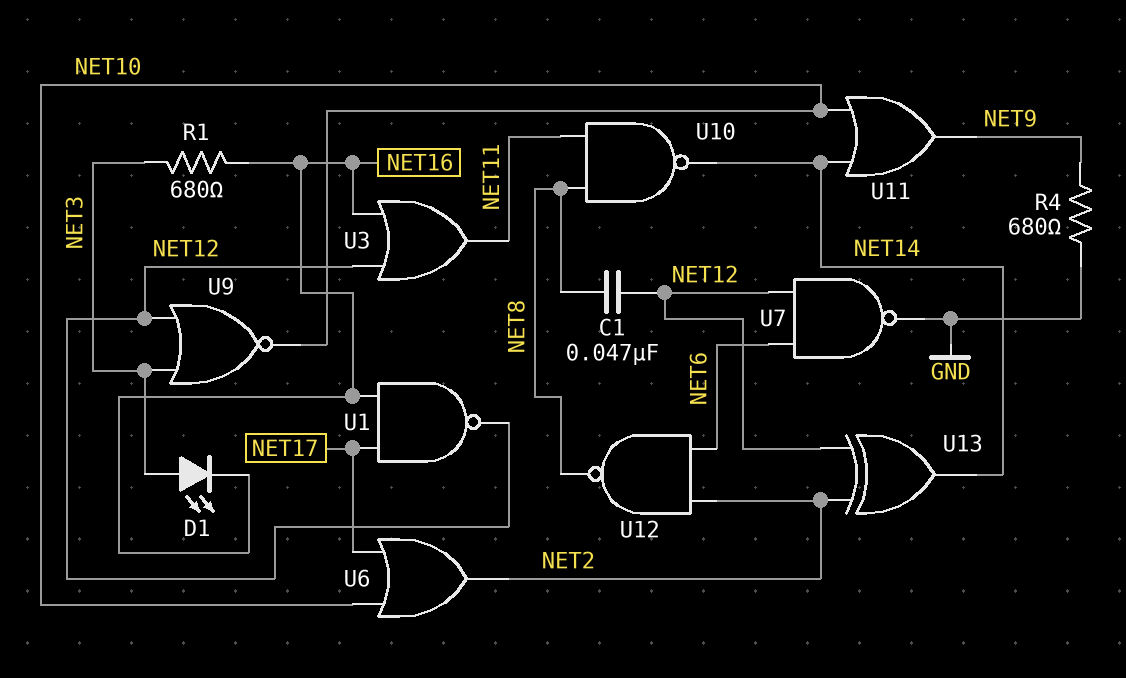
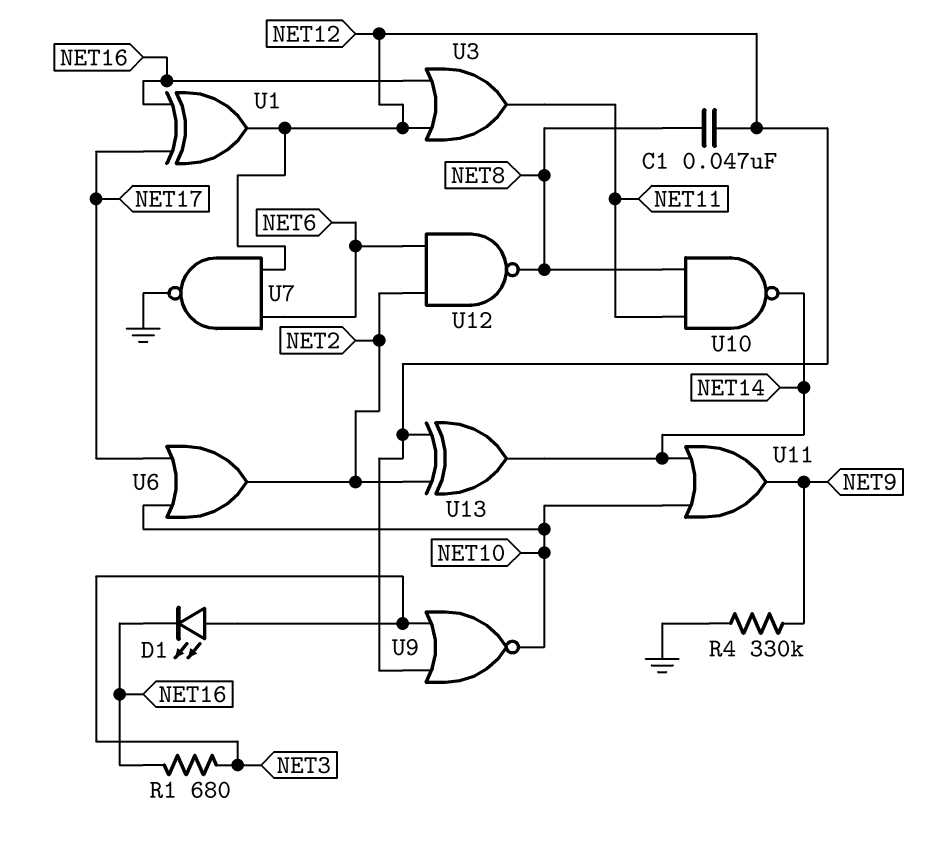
R4: 680 (GND, NET9) -> 330k (GND, NET9)
U1: NAND (in NET16, in NET17, out NET12) -> XOR (in NET16, in NET17, out NET12)

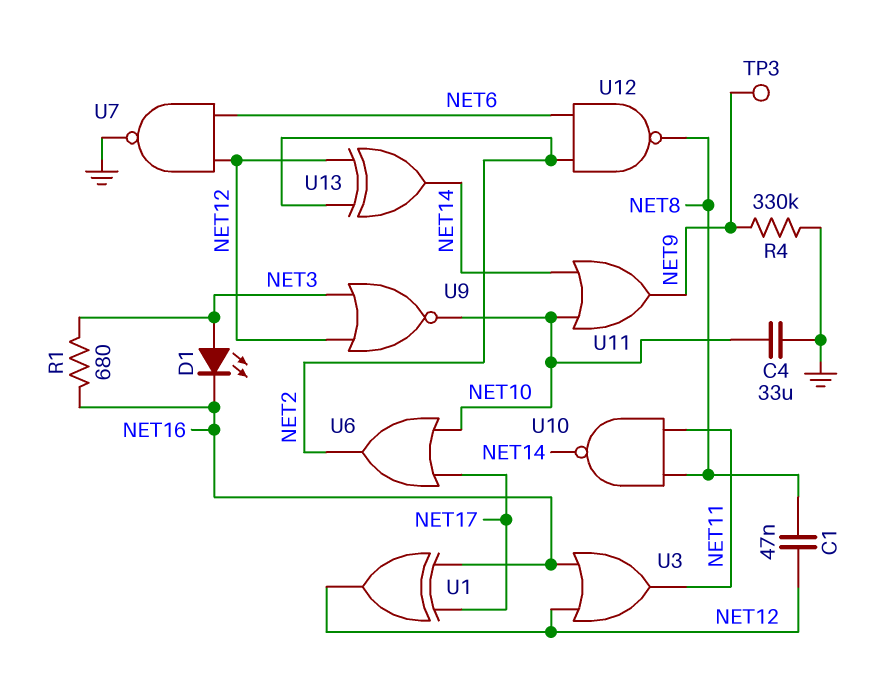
C4: none -> 33uF (GND, NET10)
TP3: none -> test point (NET9)

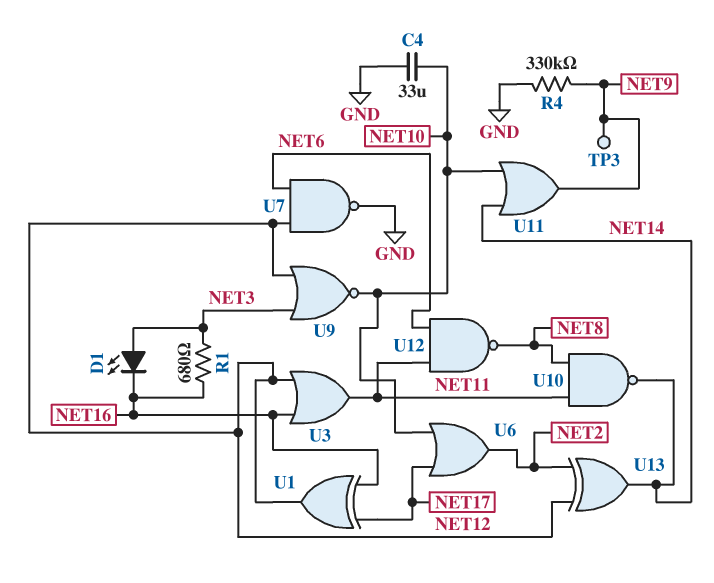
C1: 47nF (NET8, NET12) -> none
U12: NAND (in NET2, in NET6, out NET8) -> NAND (in NET6, in NET11, out NET8)

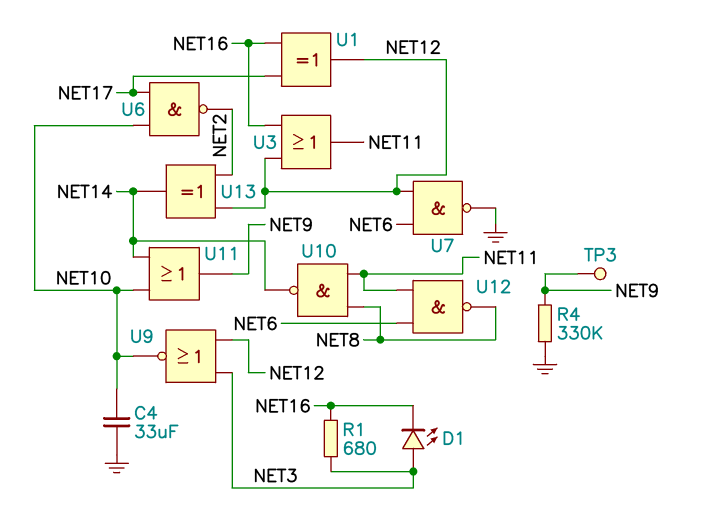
U6: OR (in NET10, in NET17, out NET2) -> NAND (in NET10, in NET17, out NET2)

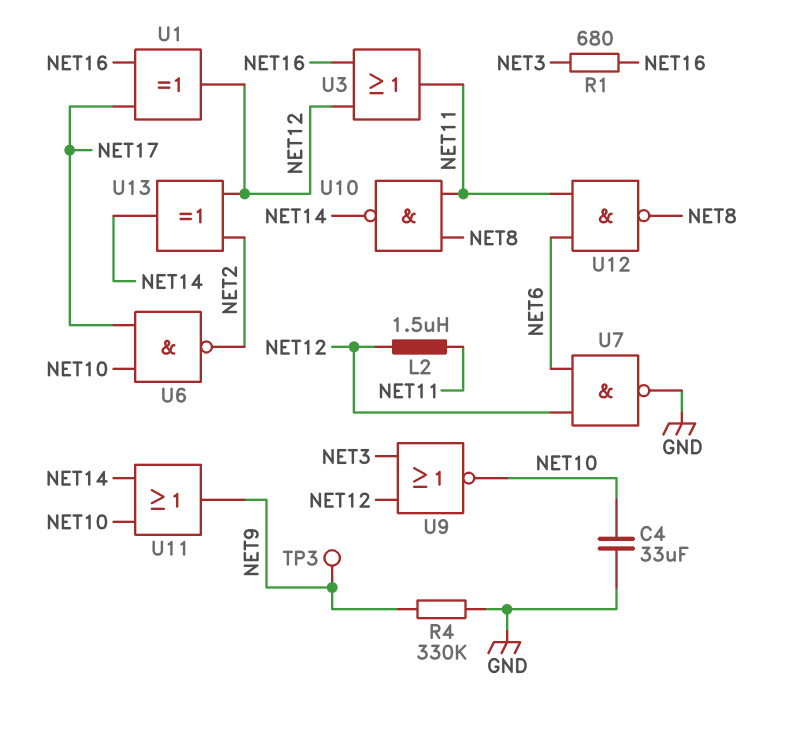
D1: LED (A NET3, K NET16) -> none
L2: none -> 1.5uH (NET11, NET12)

